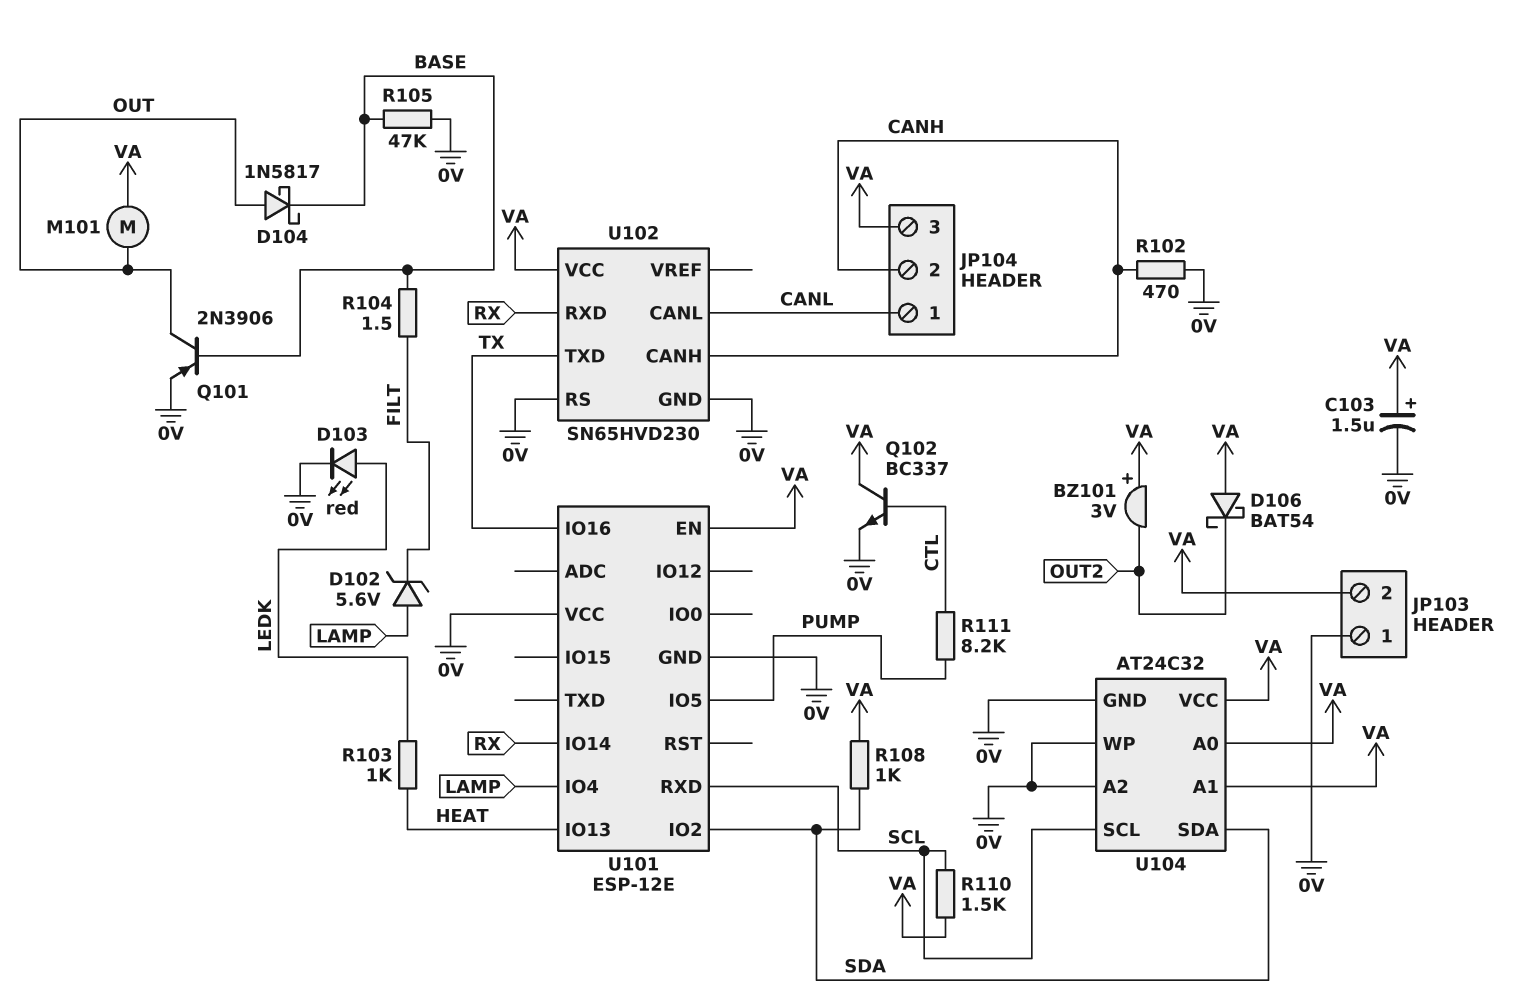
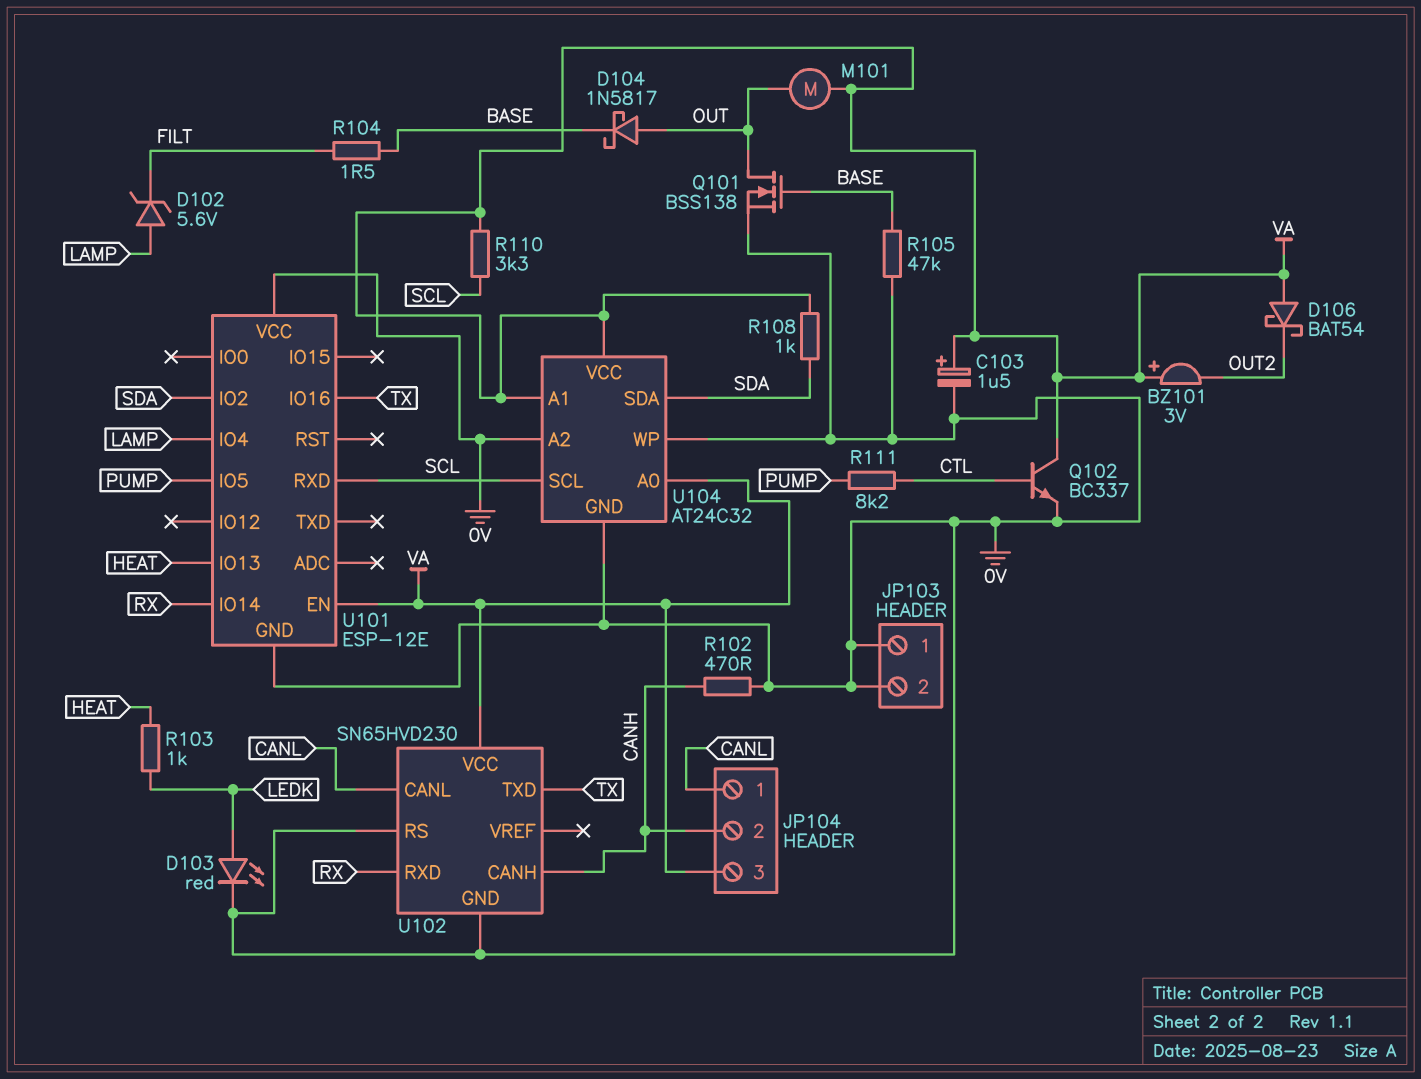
JP103 pin 2: VA -> 0V
Q101: PNP 2N3906 (B BASE, C OUT, E 0V) -> NMOS BSS138 (G BASE, D OUT, S 0V)
R110: 1.5k (SCL, VA) -> 3.3k (SCL, VA)

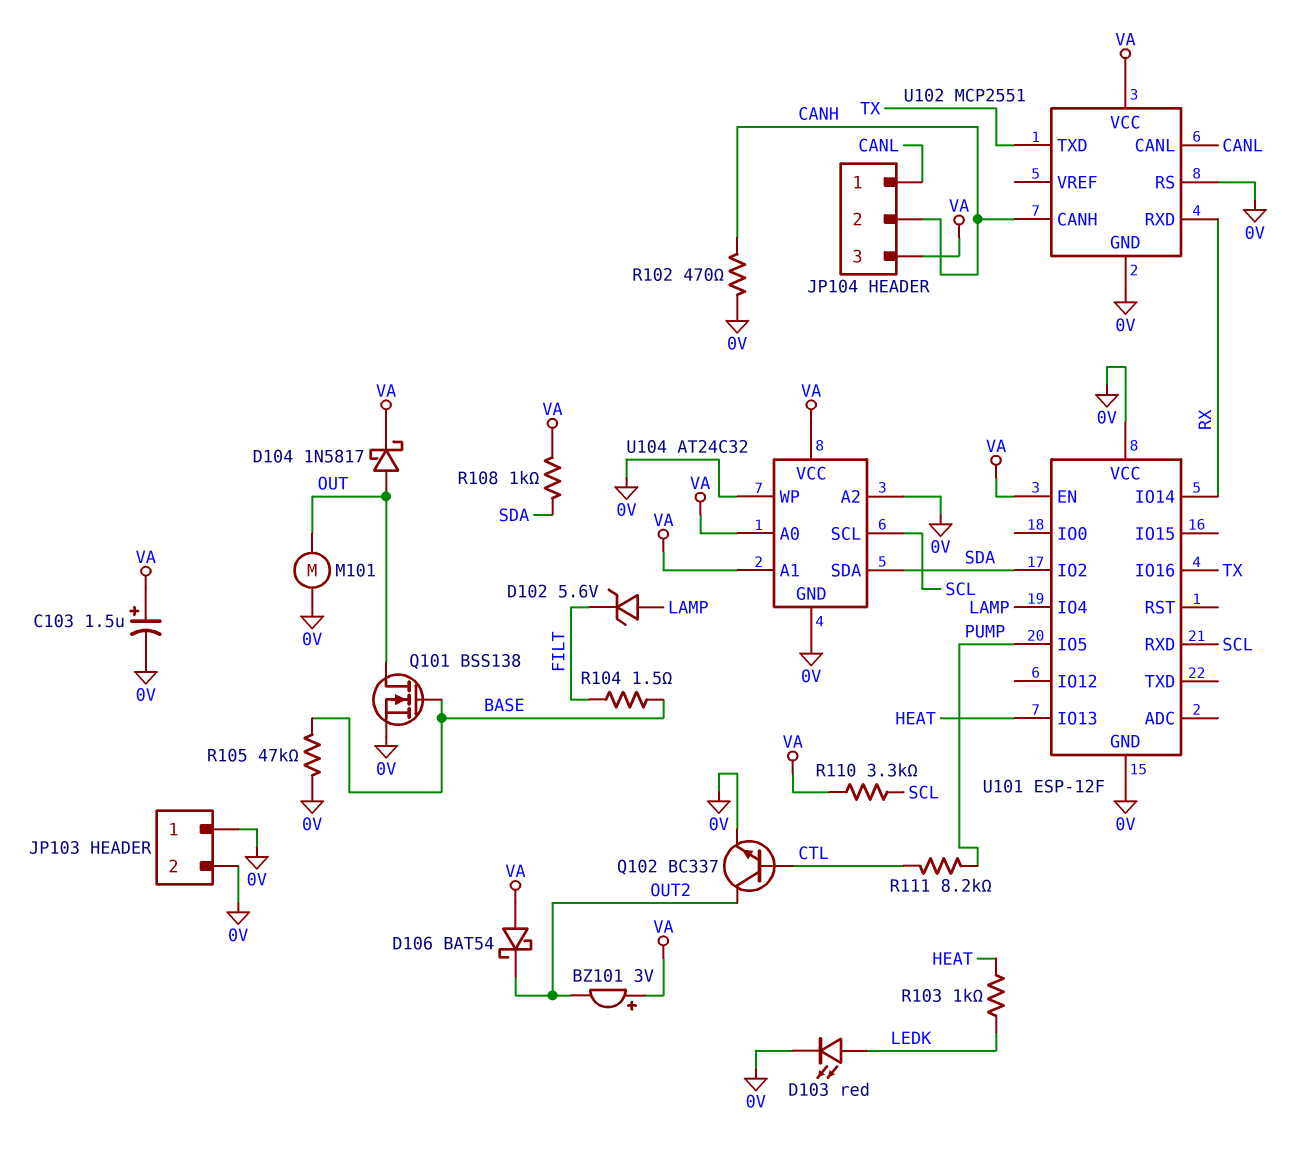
D104: schottky 1N5817 (A OUT, K BASE) -> schottky 1N5817 (A OUT, K VA)
M101: motor (OUT, VA) -> motor (0V, OUT)
Q102: NPN BC337 (B CTL, C VA, E 0V) -> NPN BC337 (B CTL, C OUT2, E 0V)
U101: ESP-12E -> ESP-12F
U102: SN65HVD230 -> MCP2551

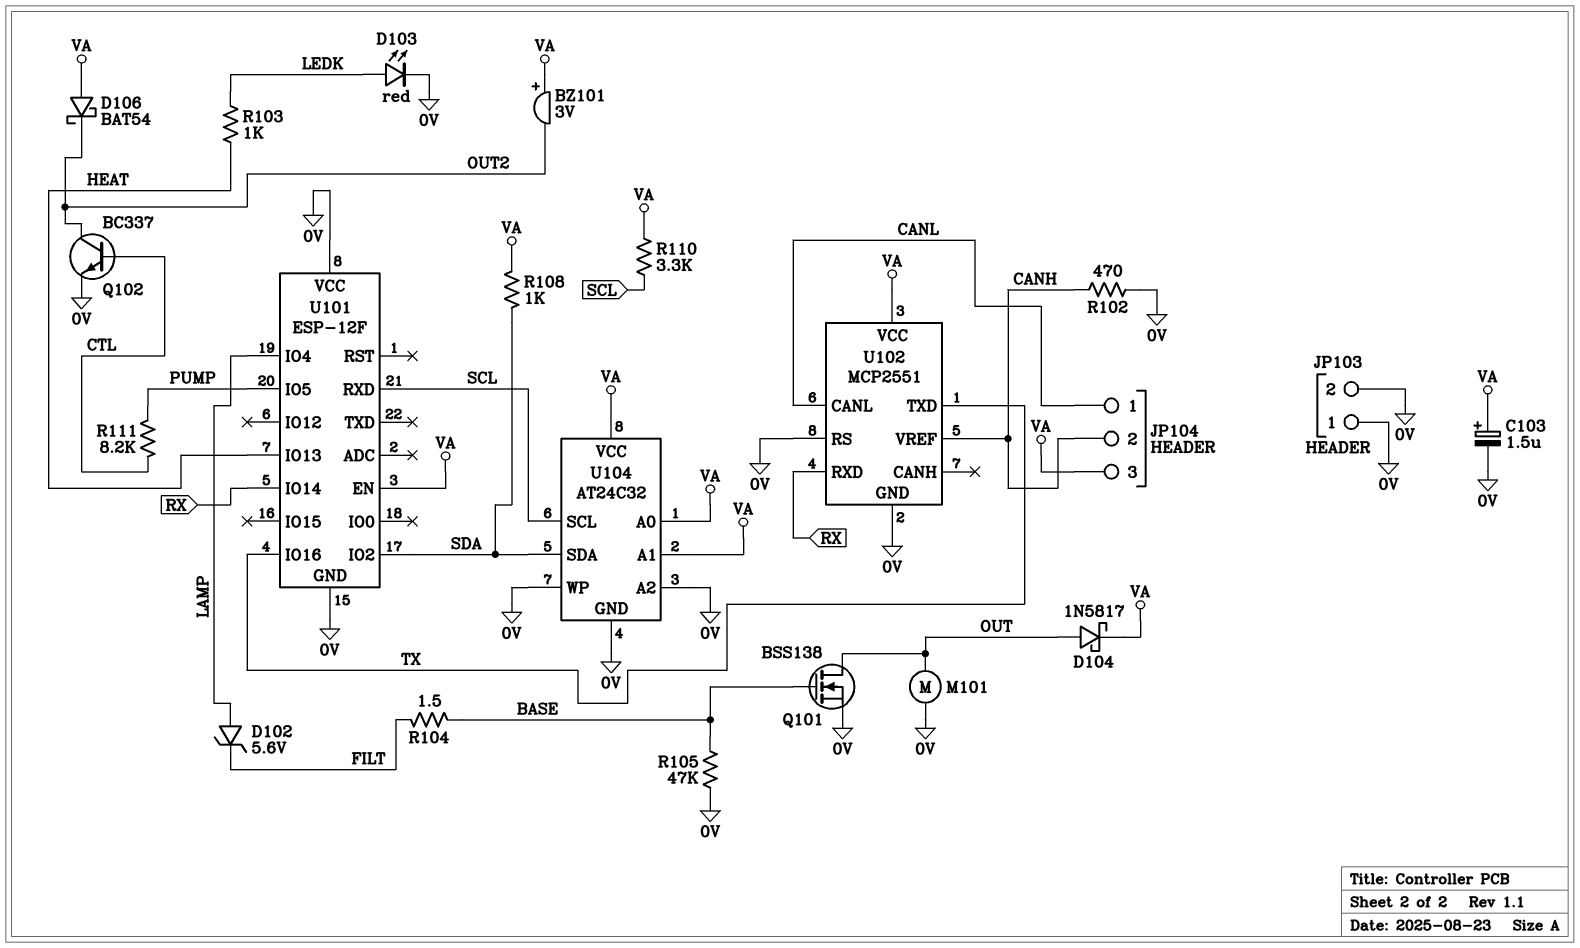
U102 pin CANH: CANH -> none
U102 pin VREF: none -> CANH

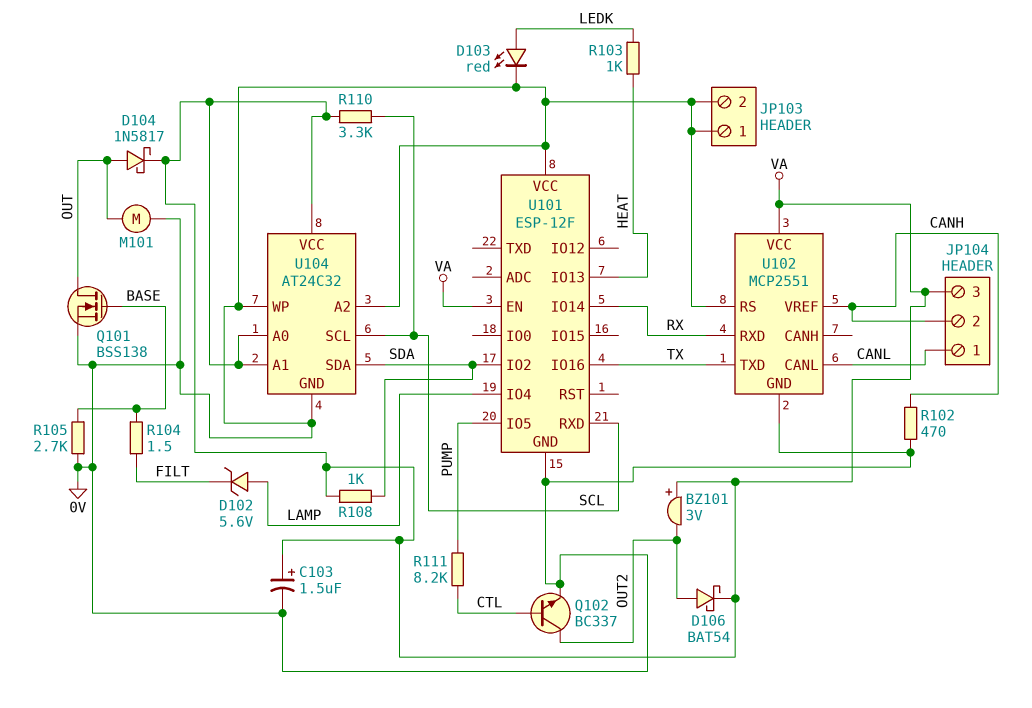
D106: schottky BAT54 (A VA, K OUT2) -> schottky BAT54 (A OUT2, K VA)
R105: 47k (0V, BASE) -> 2.7k (0V, BASE)

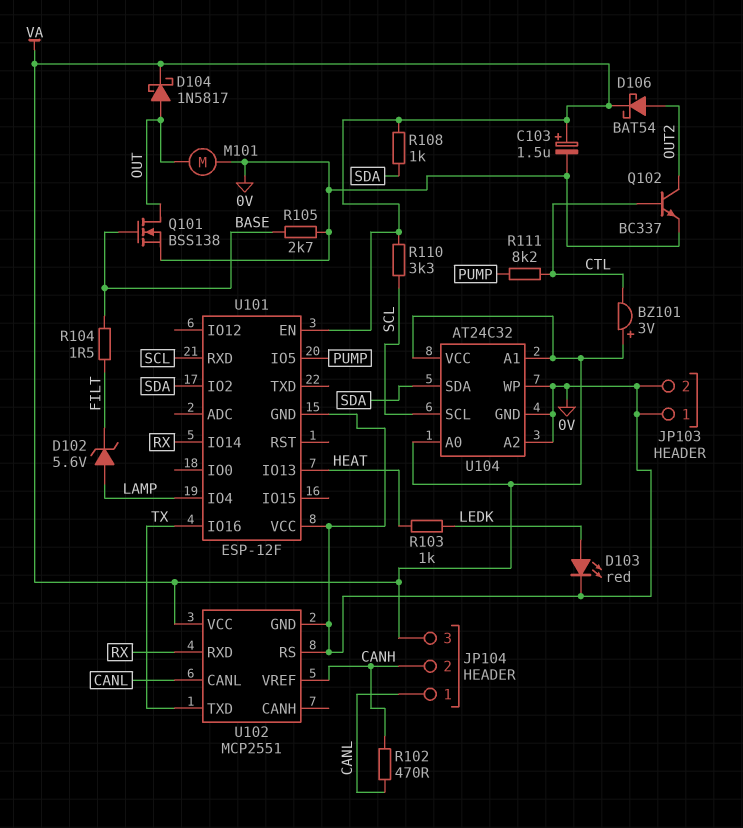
BZ101: buzzer 3V (plus VA, minus OUT2) -> buzzer 3V (plus VA, minus CTL)
R102: 470 (0V, CANH) -> 470 (CANH, CANL)

